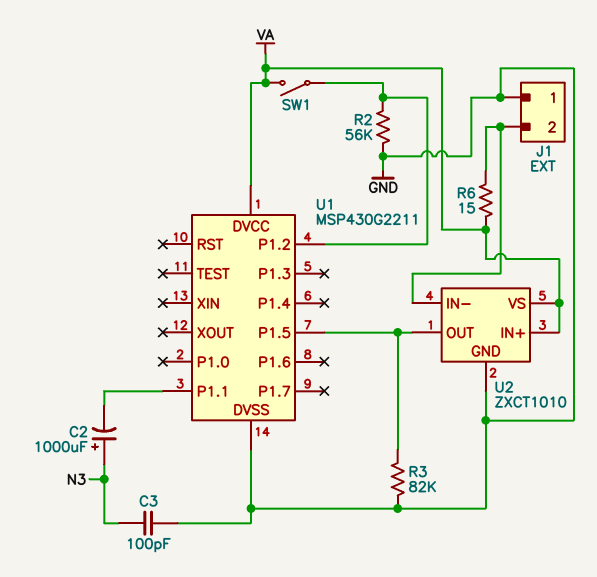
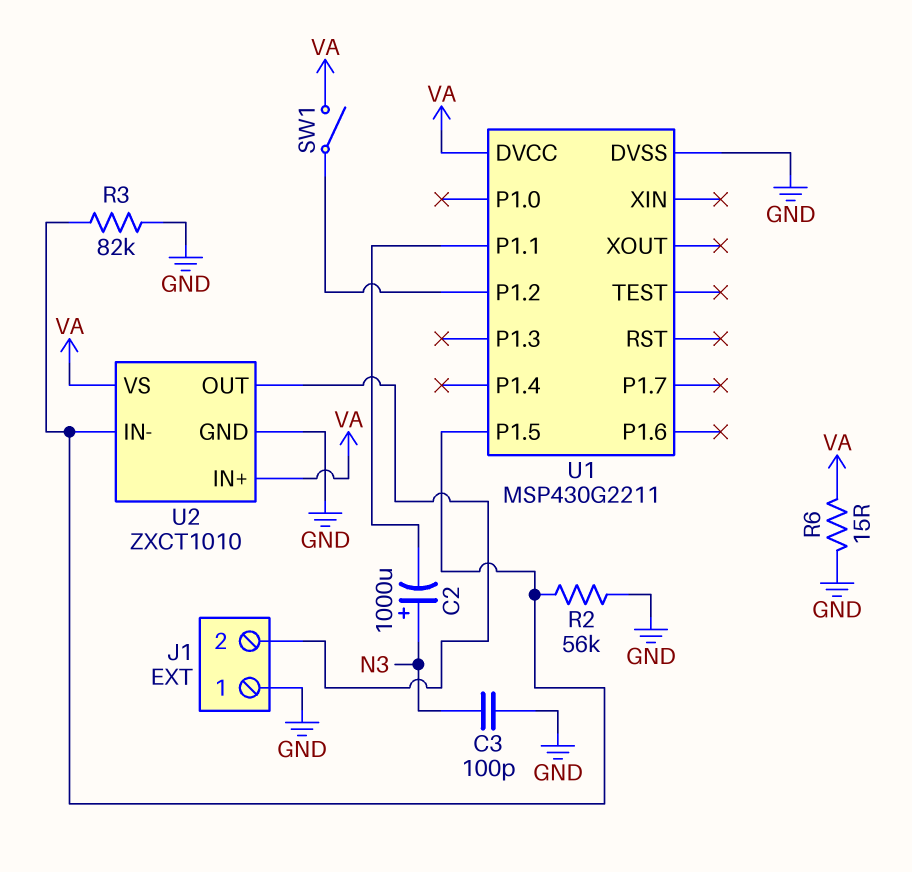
R2: 56k (GND, U1/P1.2) -> 56k (GND, U1/P1.5)
R6: 15 (J1/2, VA) -> 15 (GND, VA)
U2 pin IN-: J1/2 -> U1/P1.5
U2 pin OUT: U1/P1.5 -> J1/2

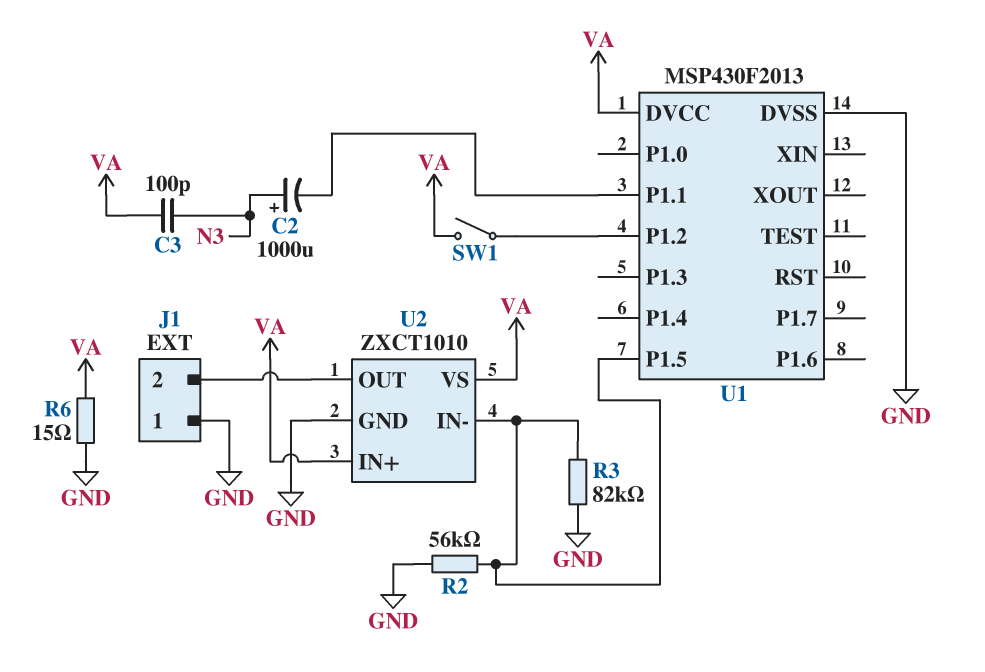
C3: 100pF (GND, N3) -> 100pF (N3, VA)
U1: MSP430G2211 -> MSP430F2013

